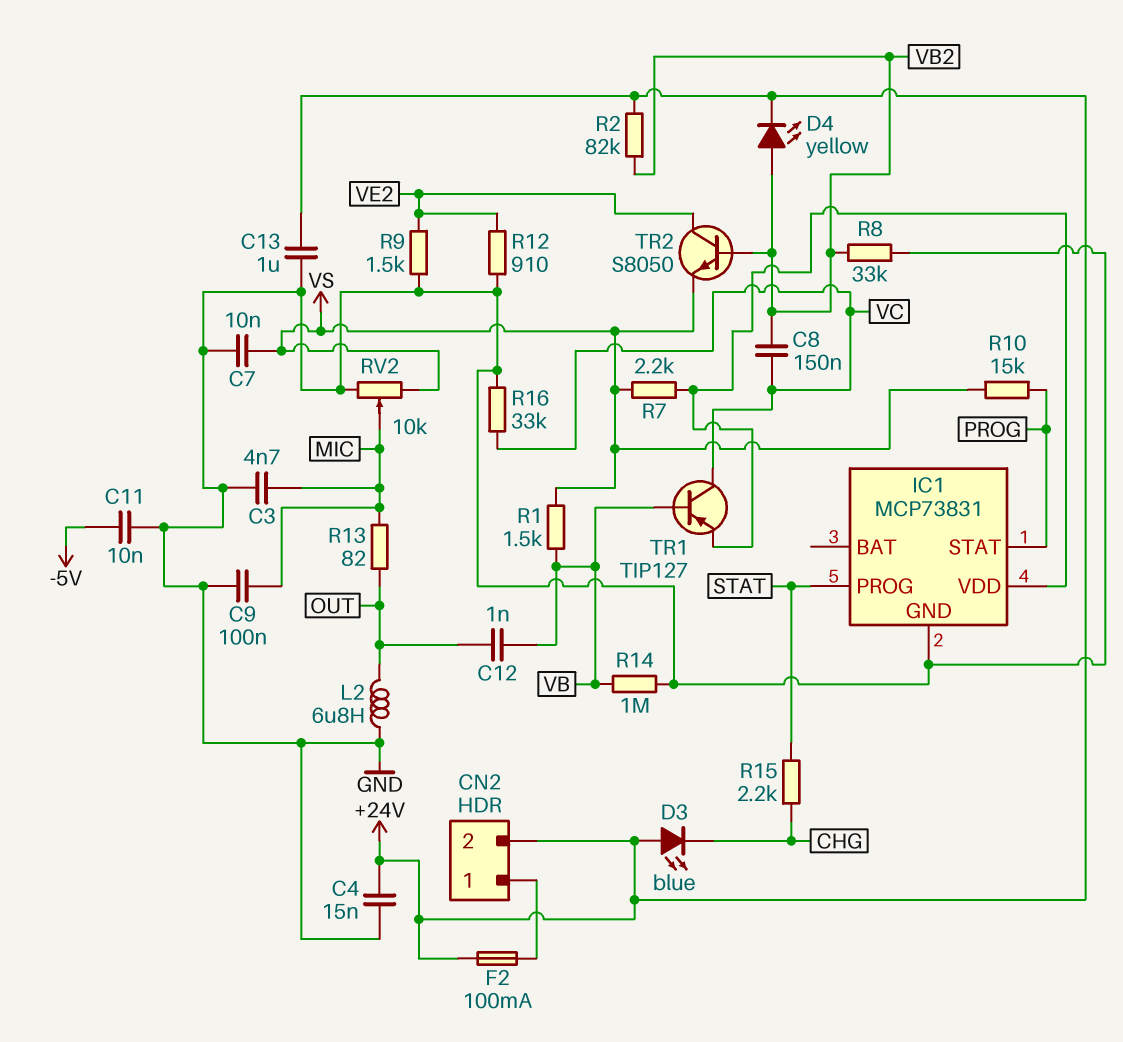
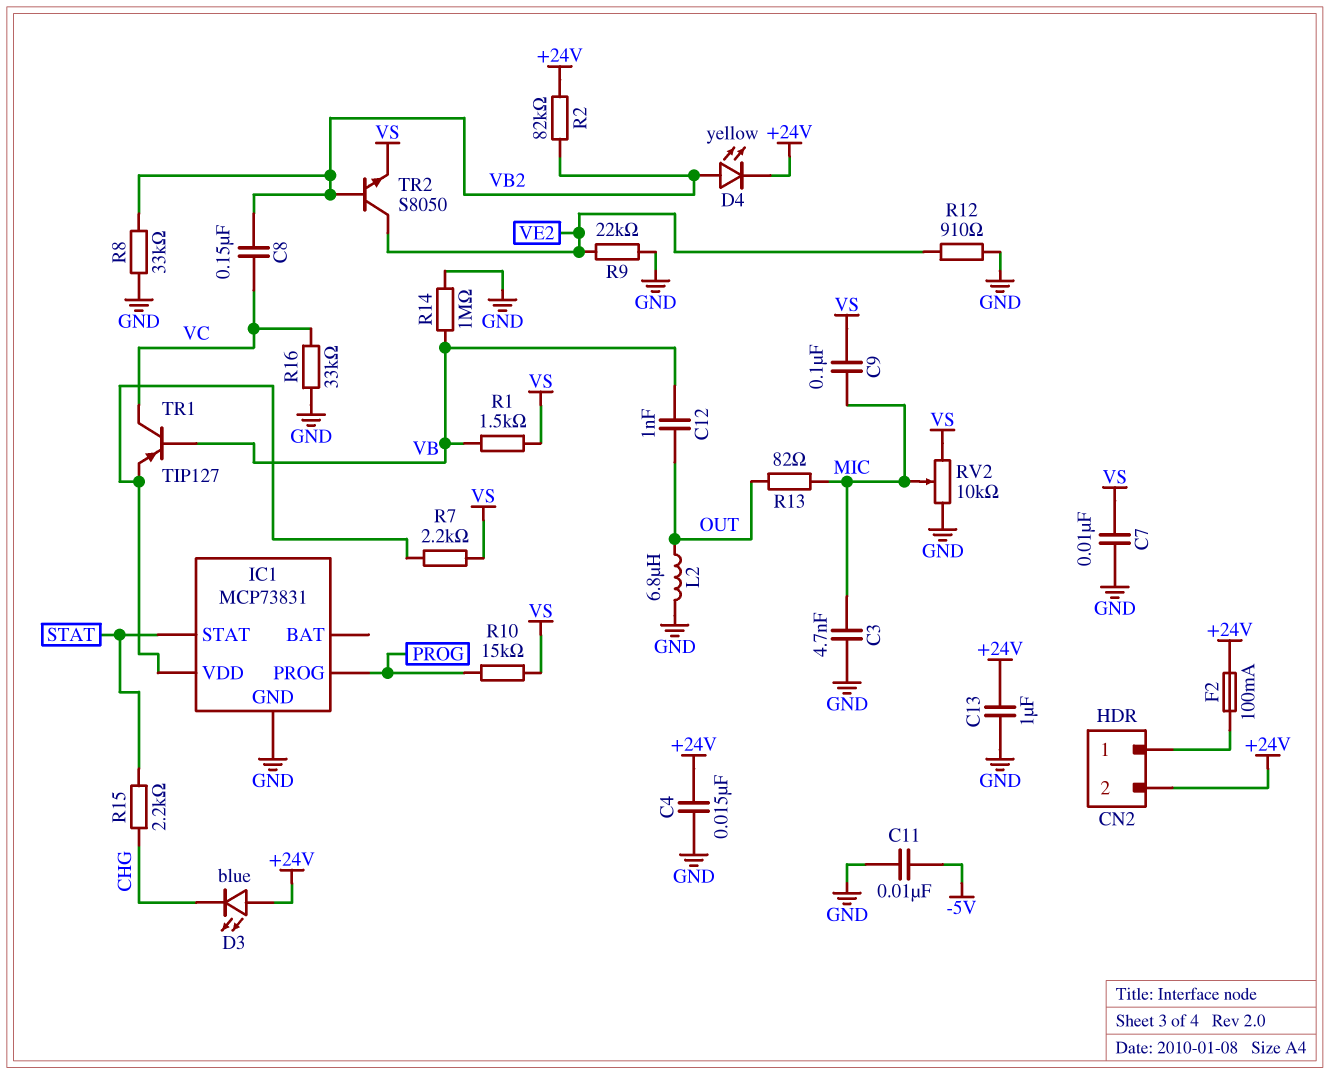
C9: 100nF (GND, MIC) -> 100nF (MIC, VS)
IC1 pin PROG: STAT -> PROG
IC1 pin STAT: PROG -> STAT
R9: 1.5k (GND, VE2) -> 22k (GND, VE2)

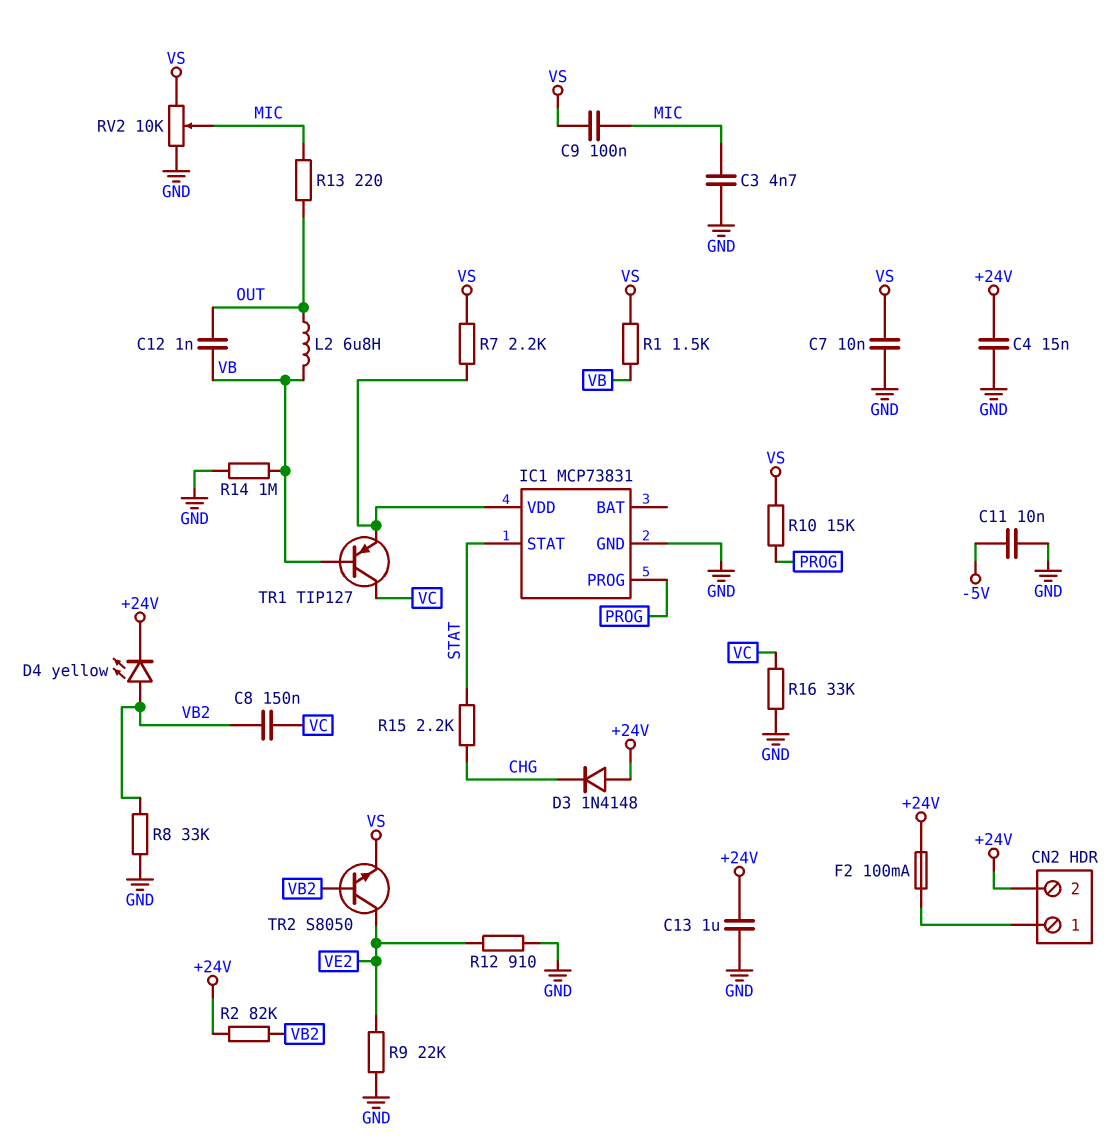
D3: LED blue (A +24V, K CHG) -> diode 1N4148 (A +24V, K CHG)
L2: 6.8uH (GND, OUT) -> 6.8uH (OUT, VB)
R13: 82 (MIC, OUT) -> 220 (MIC, OUT)

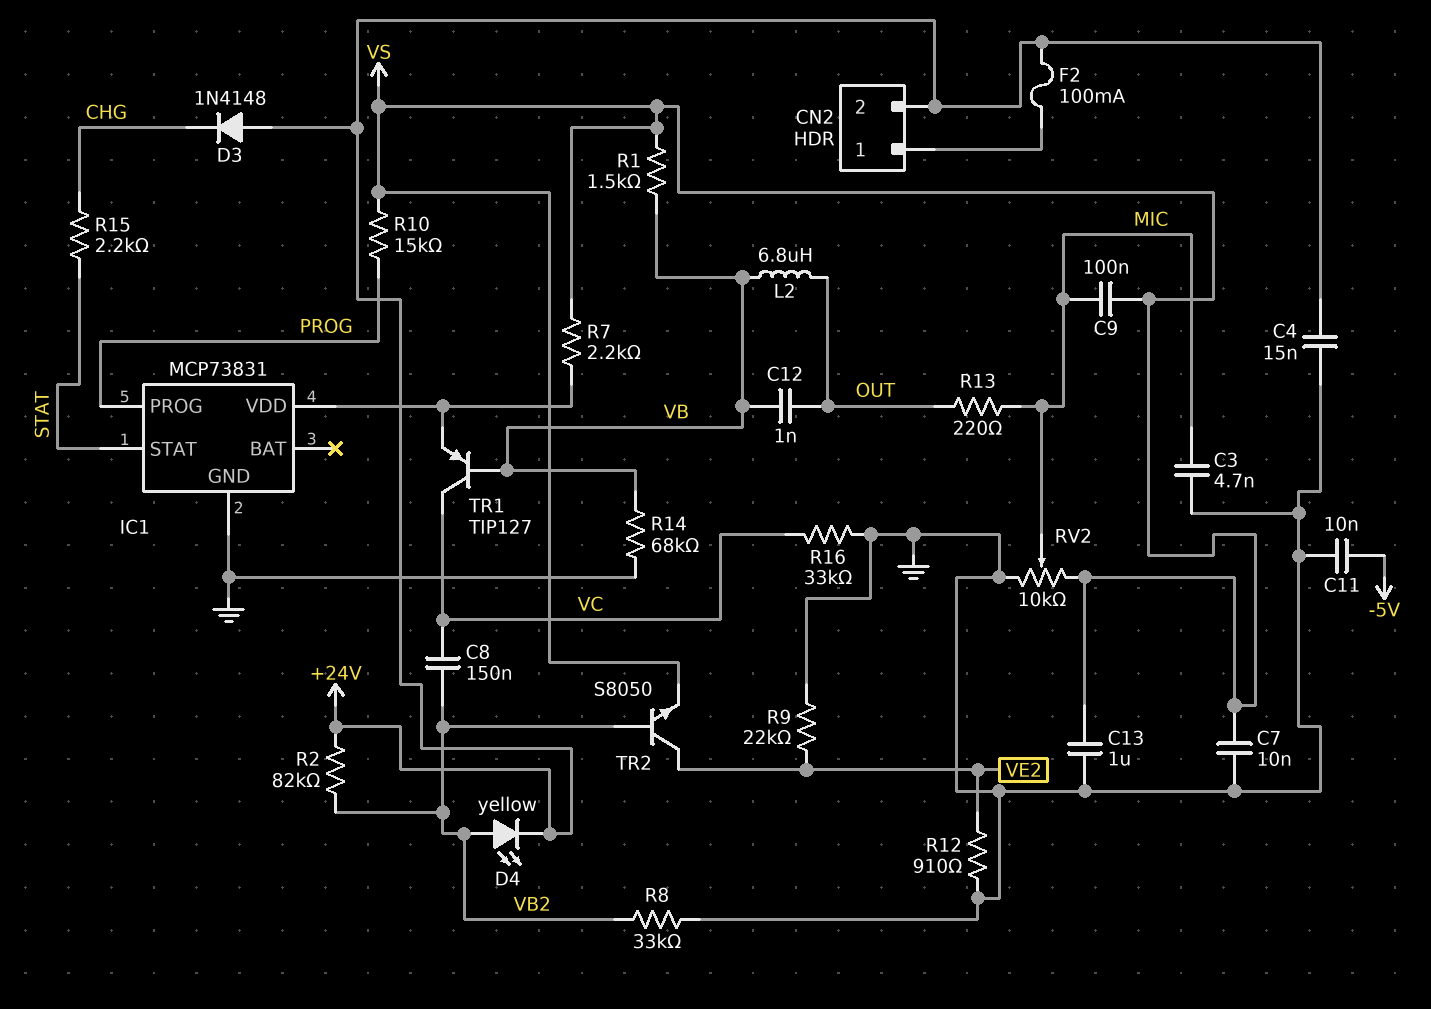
C13: 1uF (+24V, GND) -> 1uF (GND, VS)
R14: 1M (GND, VB) -> 68k (GND, VB)

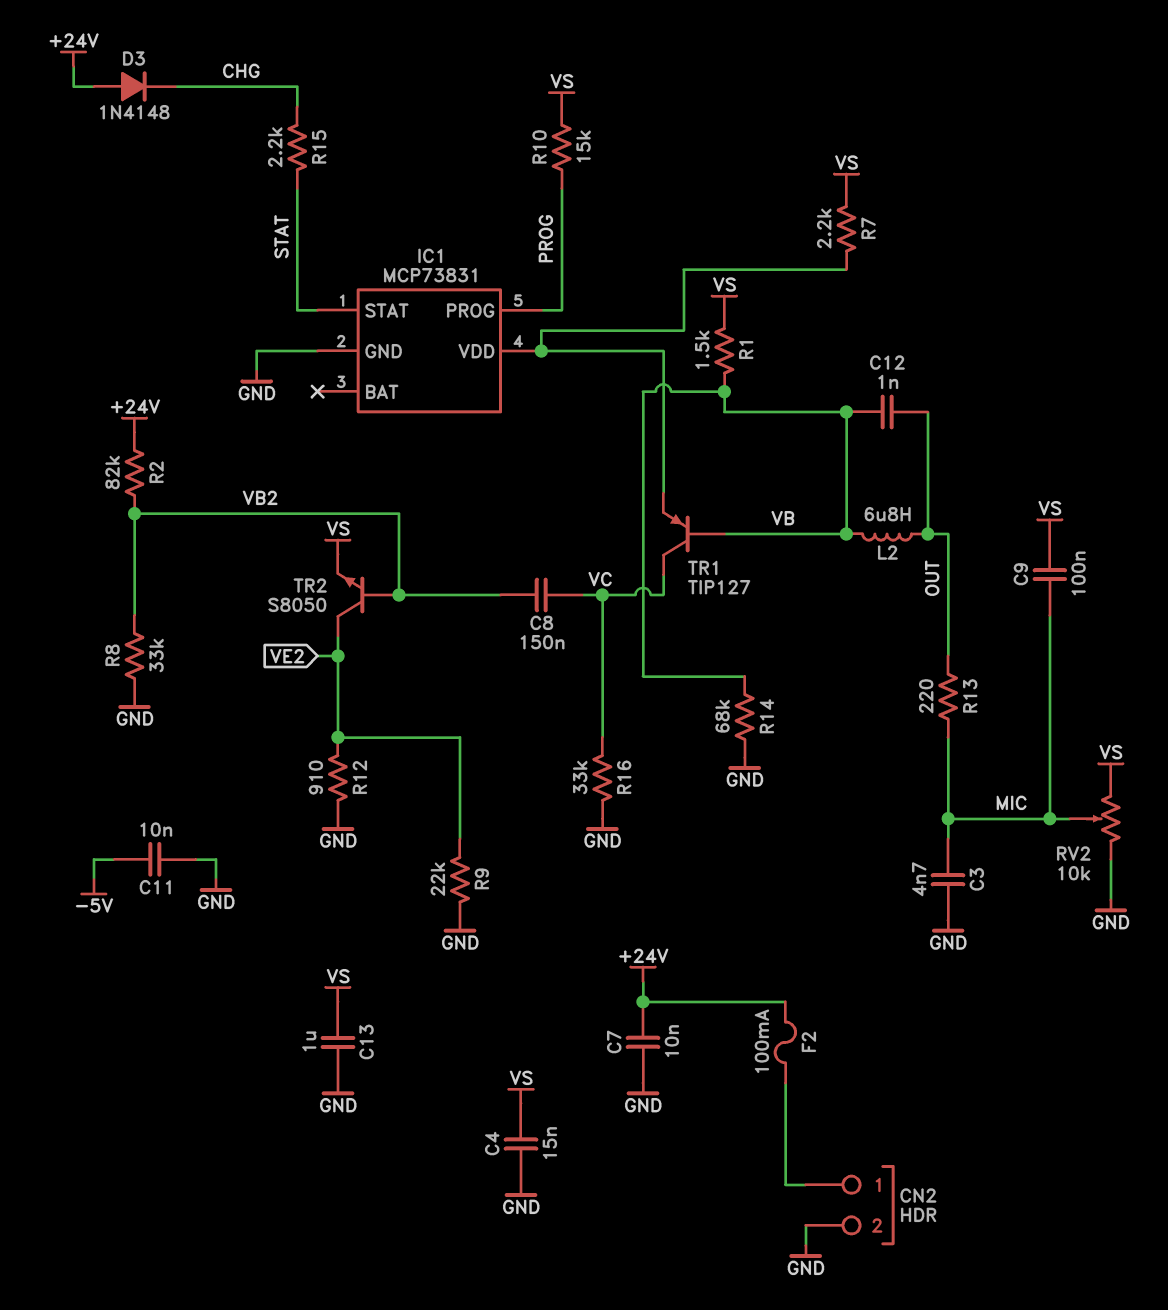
C4: 15nF (+24V, GND) -> 15nF (GND, VS)
C7: 10nF (GND, VS) -> 10nF (+24V, GND)
CN2 pin 2: +24V -> GND
D4: LED yellow (A VB2, K +24V) -> none

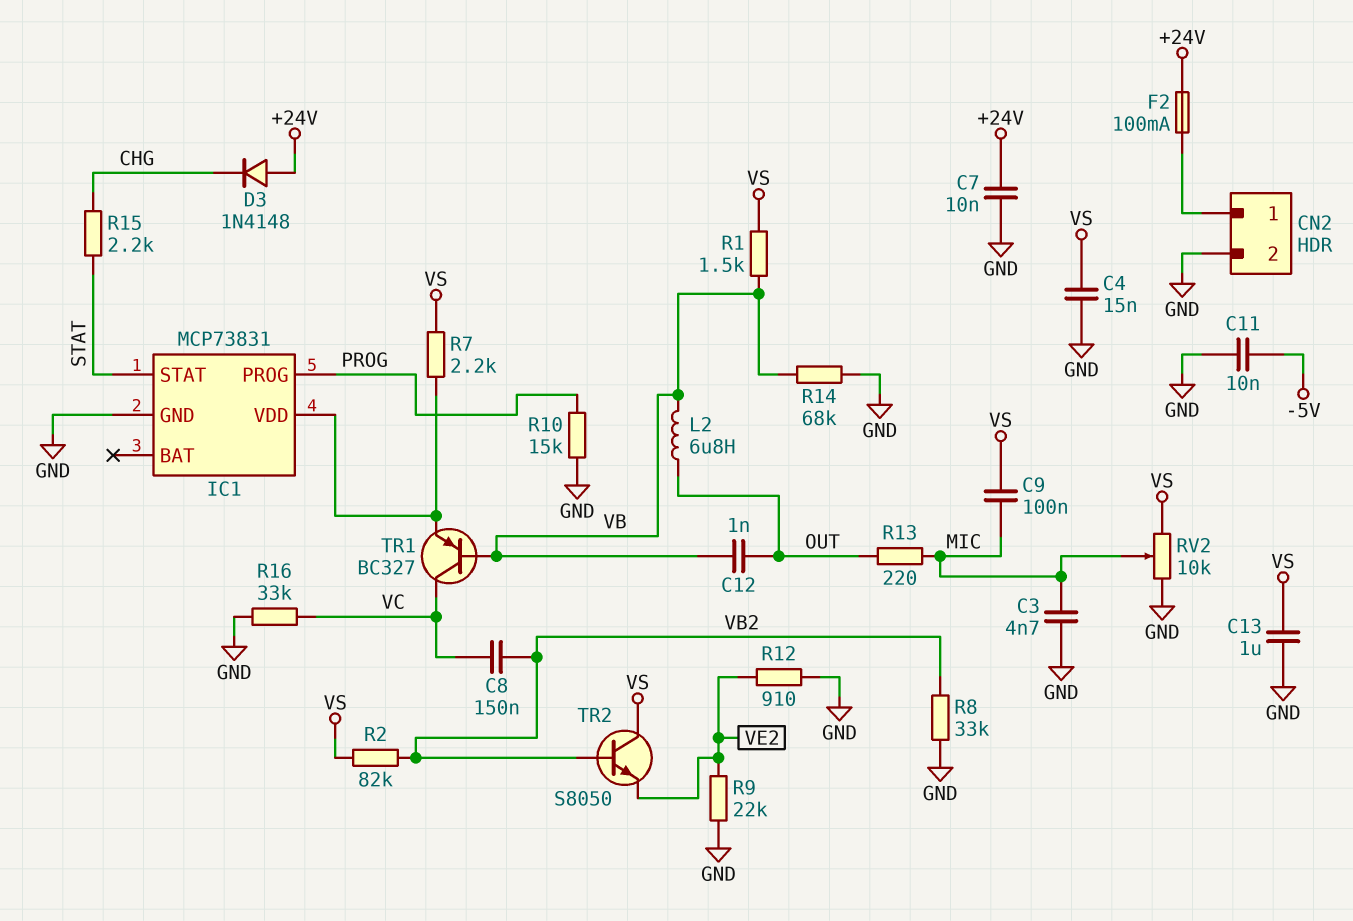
R2: 82k (+24V, VB2) -> 82k (VB2, VS)
R10: 15k (PROG, VS) -> 15k (GND, PROG)
TR1: PNP TIP127 (B VB, C VC, E IC1/VDD) -> PNP BC327 (B VB, C VC, E IC1/VDD)
TR2: NPN S8050 (B VB2, C VE2, E VS) -> NPN S8050 (B VB2, C VS, E VE2)

